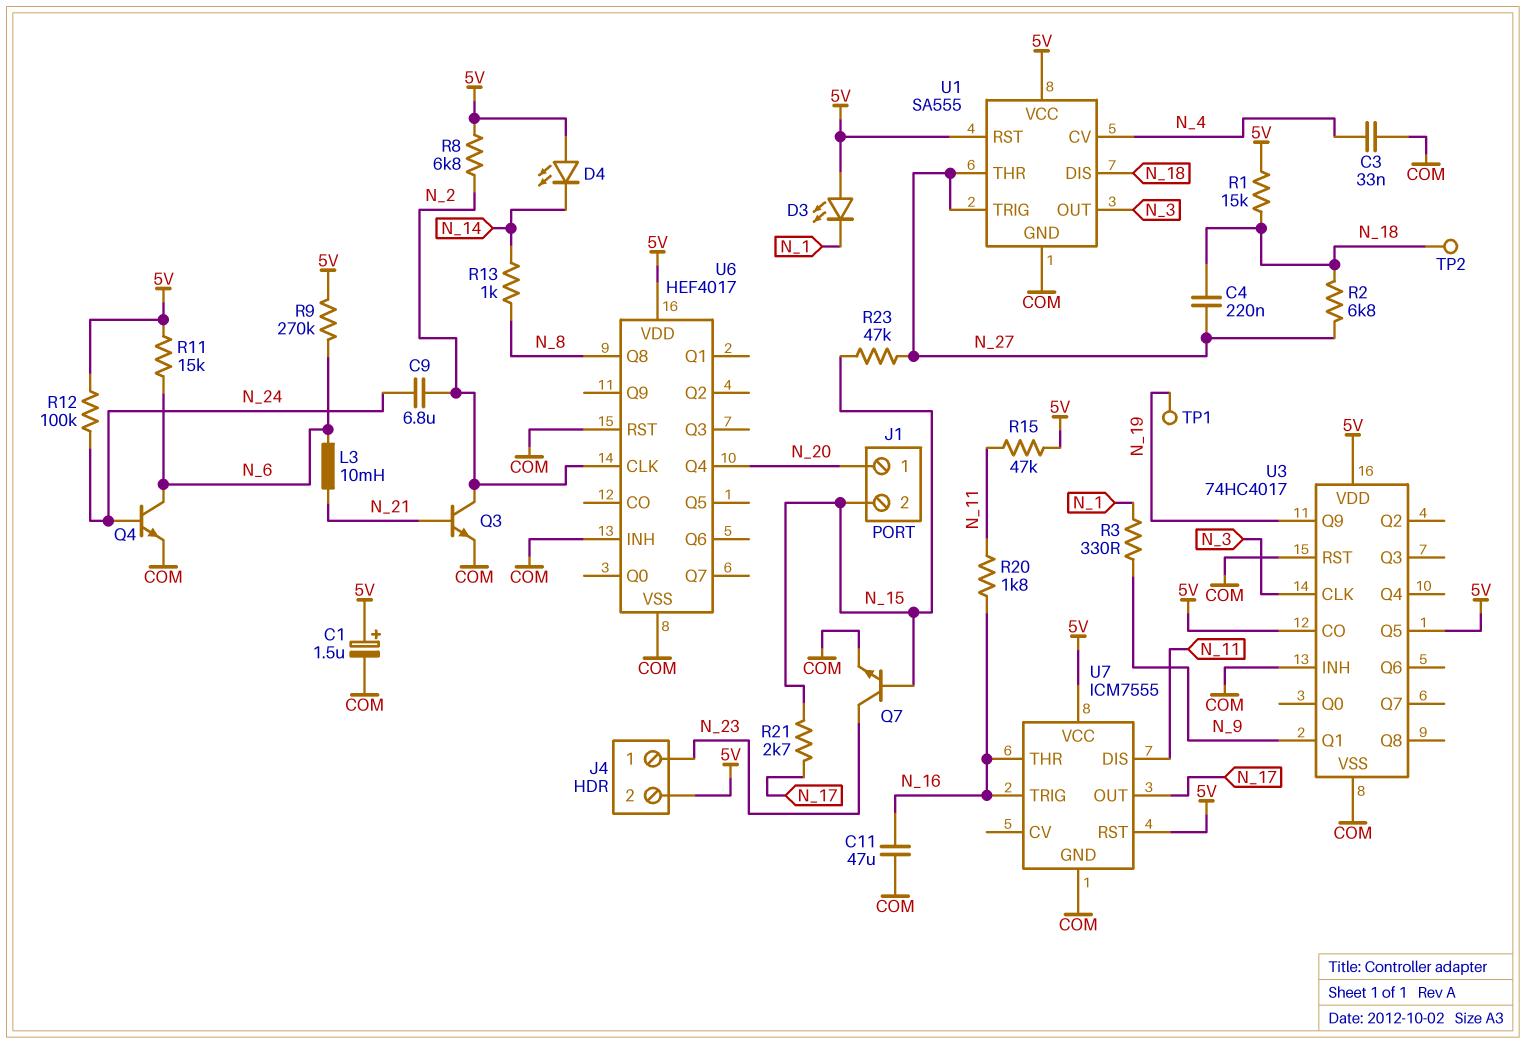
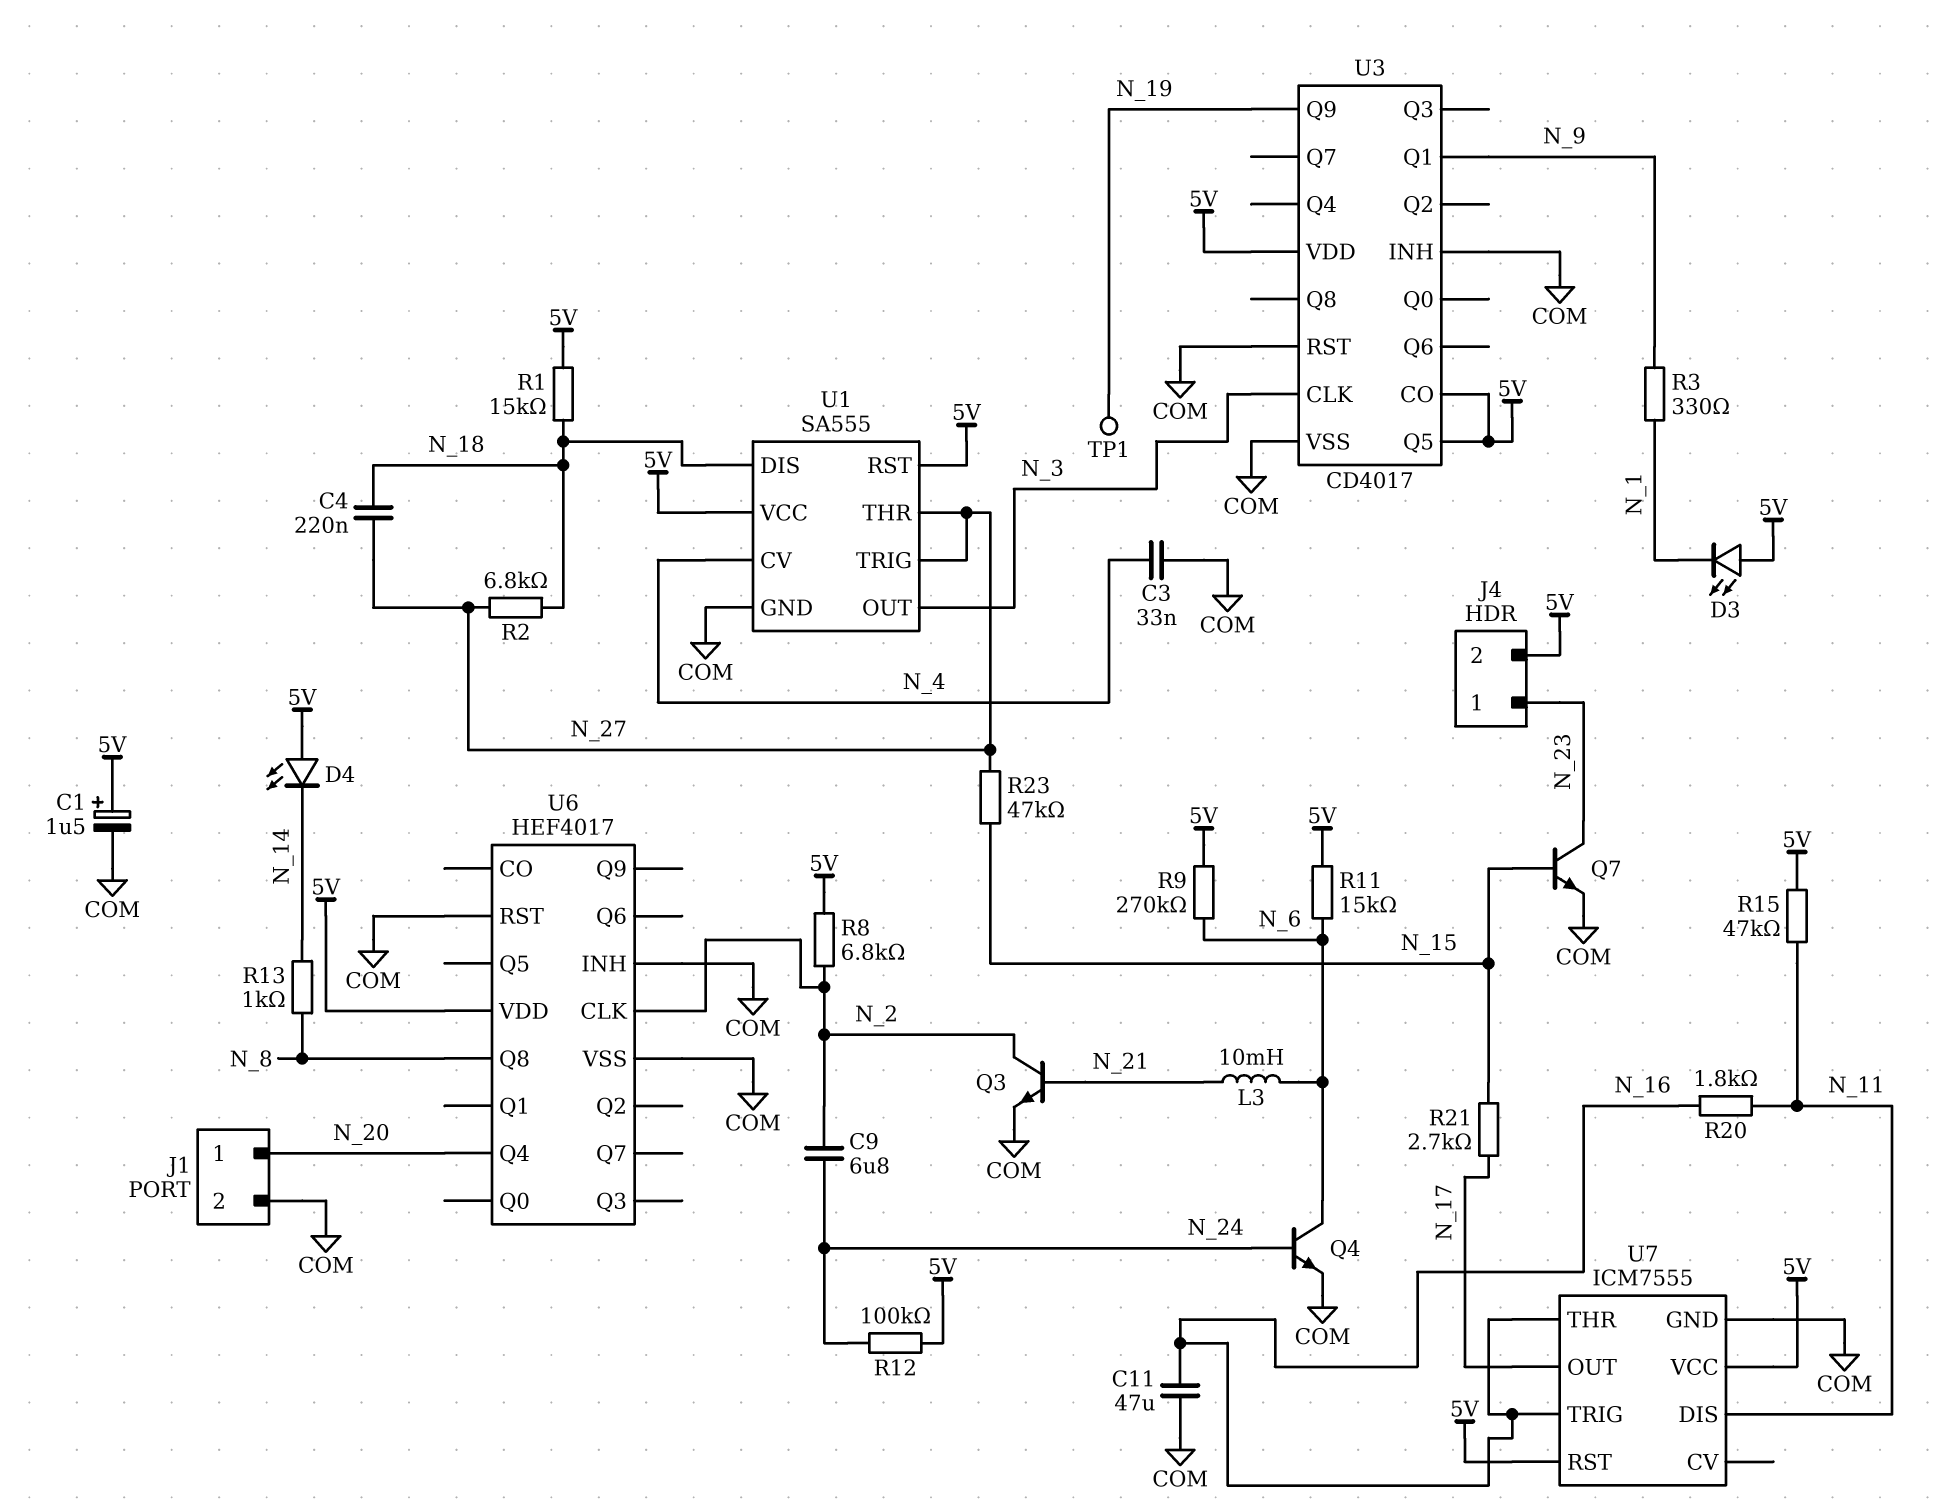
J1 pin 2: N_15 -> COM
TP2: test point (N_18) -> none
U3: 74HC4017 -> CD4017

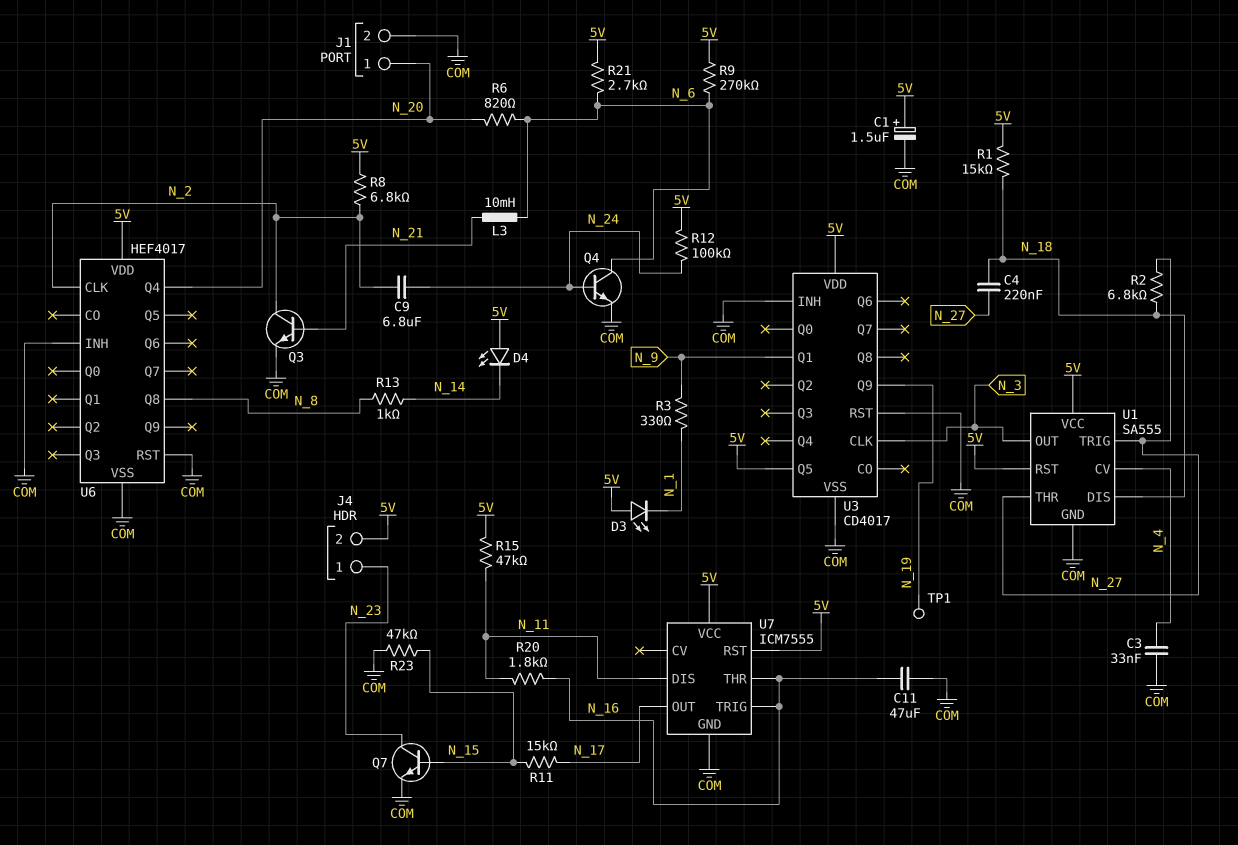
R6: none -> 820 (N_6, N_20)
R11: 15k (5V, N_6) -> 15k (N_15, N_17)
R21: 2.7k (N_15, N_17) -> 2.7k (5V, N_6)
R23: 47k (N_15, N_27) -> 47k (COM, N_15)
U3 pin CO: 5V -> none

